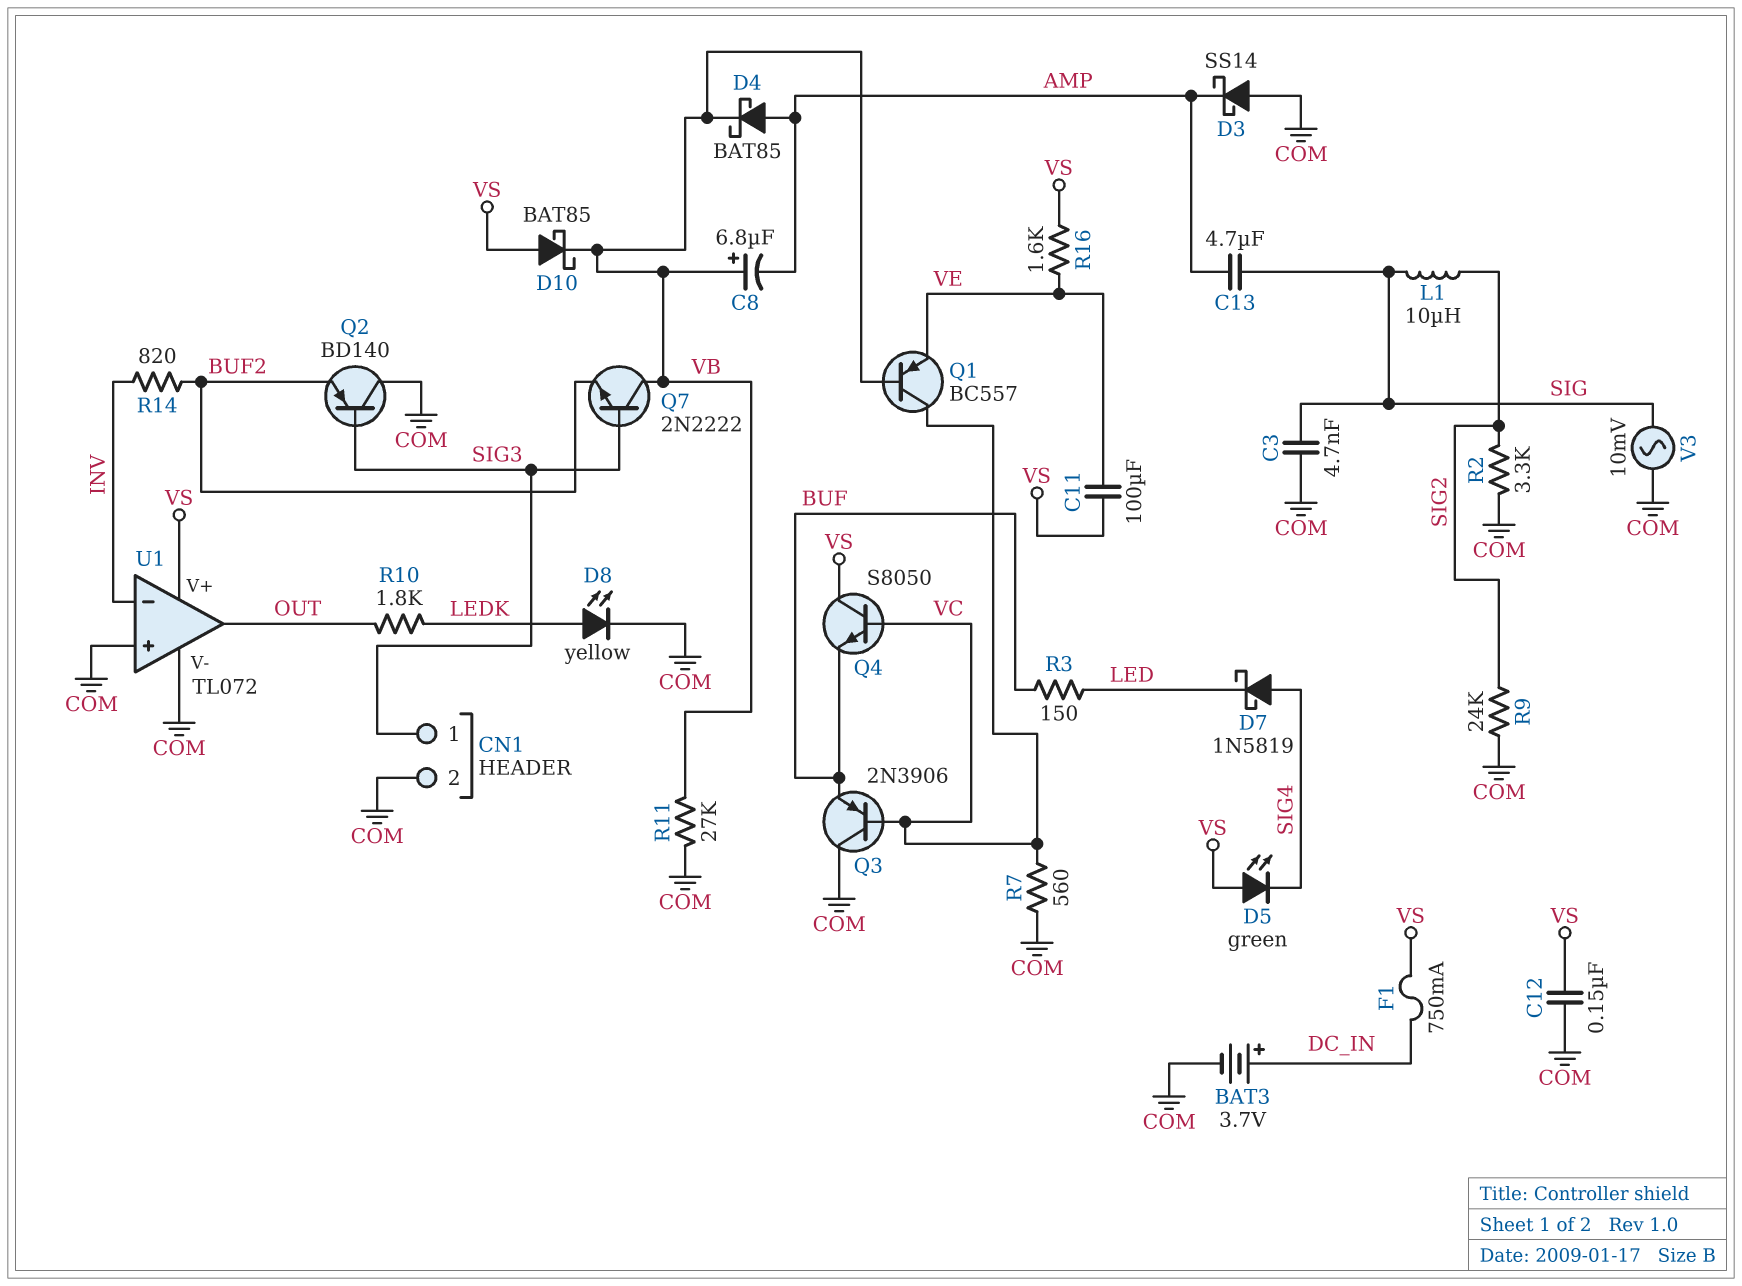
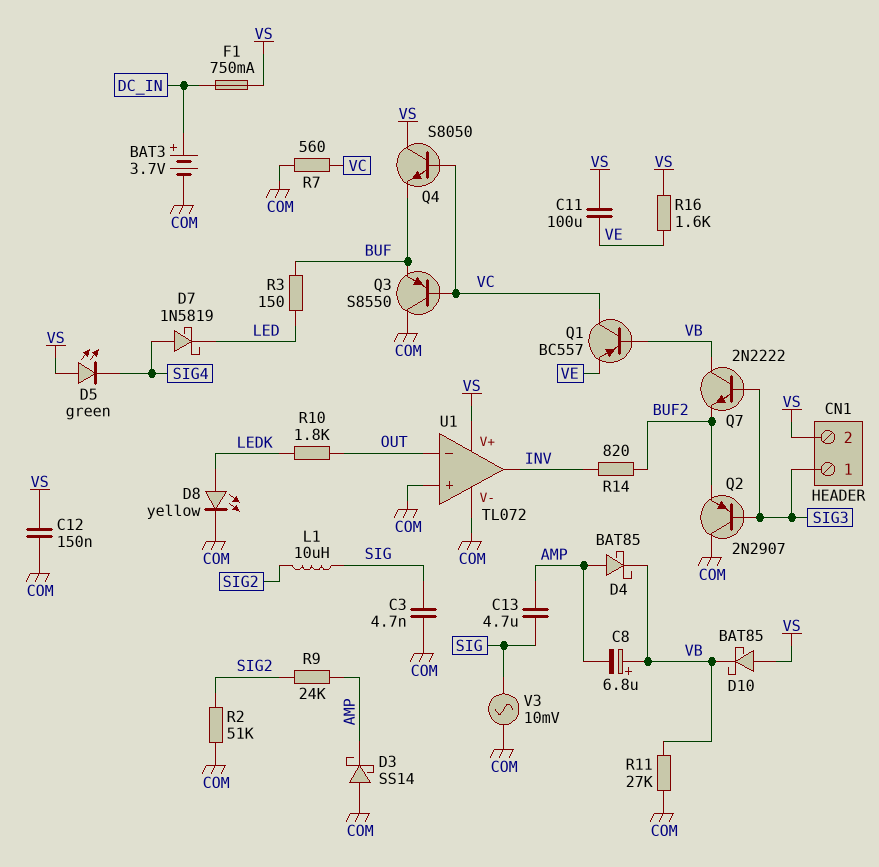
CN1 pin 2: COM -> VS
Q2: PNP BD140 (B SIG3, C COM, E BUF2) -> PNP 2N2907 (B SIG3, C COM, E BUF2)
Q3: PNP 2N3906 (B VC, C COM, E BUF) -> PNP S8550 (B VC, C COM, E BUF)
R2: 3.3k (COM, SIG2) -> 51k (COM, SIG2)
R9: 24k (COM, SIG2) -> 24k (AMP, SIG2)
U1 pin in-: INV -> OUT
U1 pin out: OUT -> INV

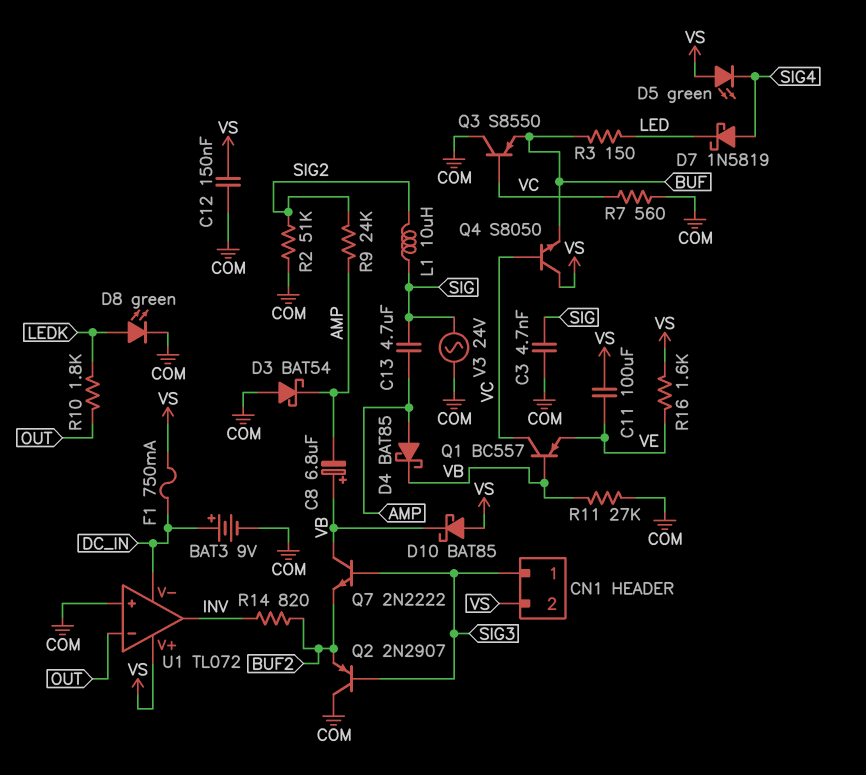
BAT3: 3.7V (plus DC_IN, minus COM) -> 9V (plus DC_IN, minus COM)
D3: schottky SS14 (A COM, K AMP) -> schottky BAT54 (A COM, K AMP)
D8: LED yellow (A LEDK, K COM) -> LED green (A LEDK, K COM)
U1 pin V-: COM -> DC_IN
V3: AC 10mV (COM, SIG) -> AC 24V (COM, SIG)

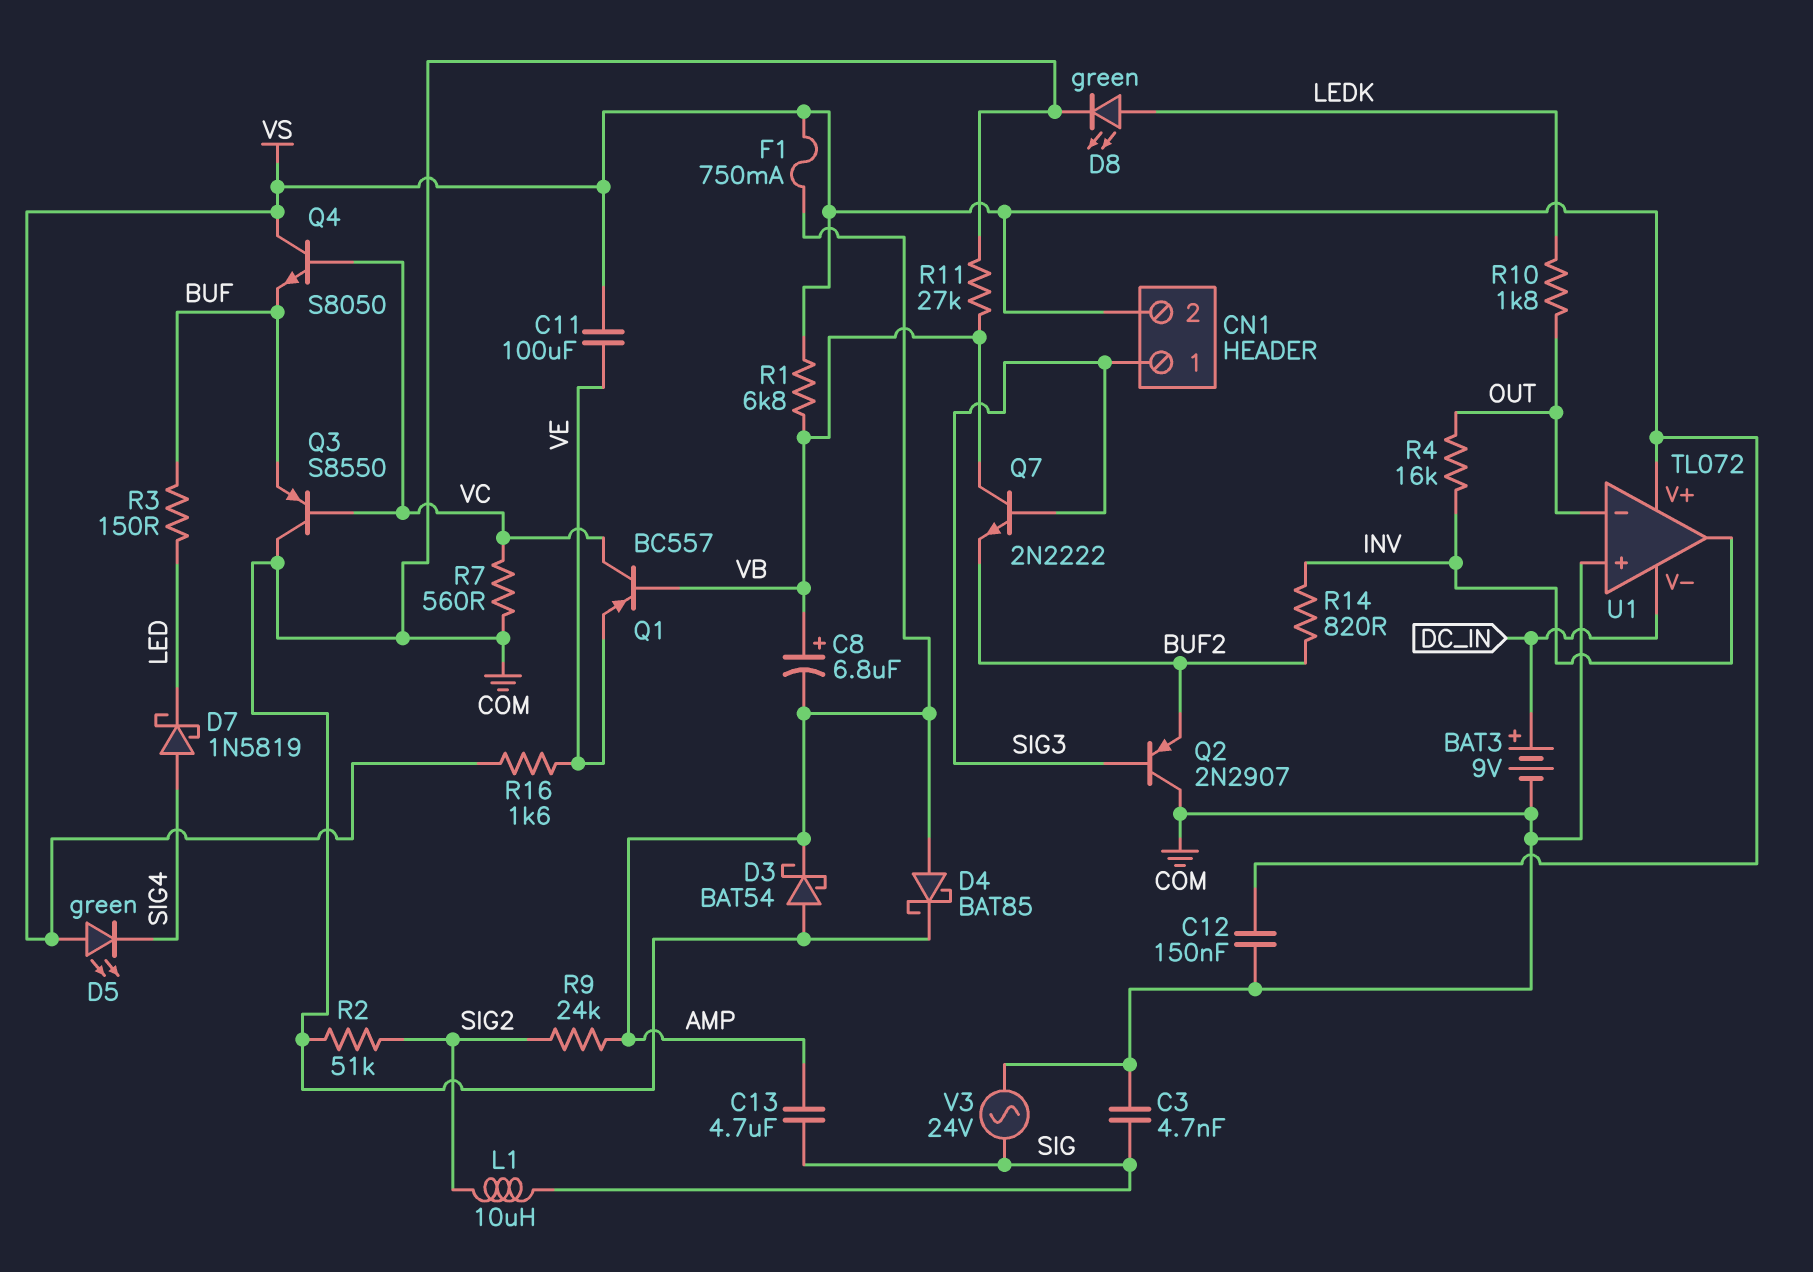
D4: schottky BAT85 (A AMP, K VB) -> schottky BAT85 (A AMP, K COM)
D10: schottky BAT85 (A VS, K VB) -> none
F1: 750mA (DC_IN, VS) -> 750mA (AMP, VS)
R1: none -> 6.8k (VB, VS)
R4: none -> 16k (INV, OUT)

